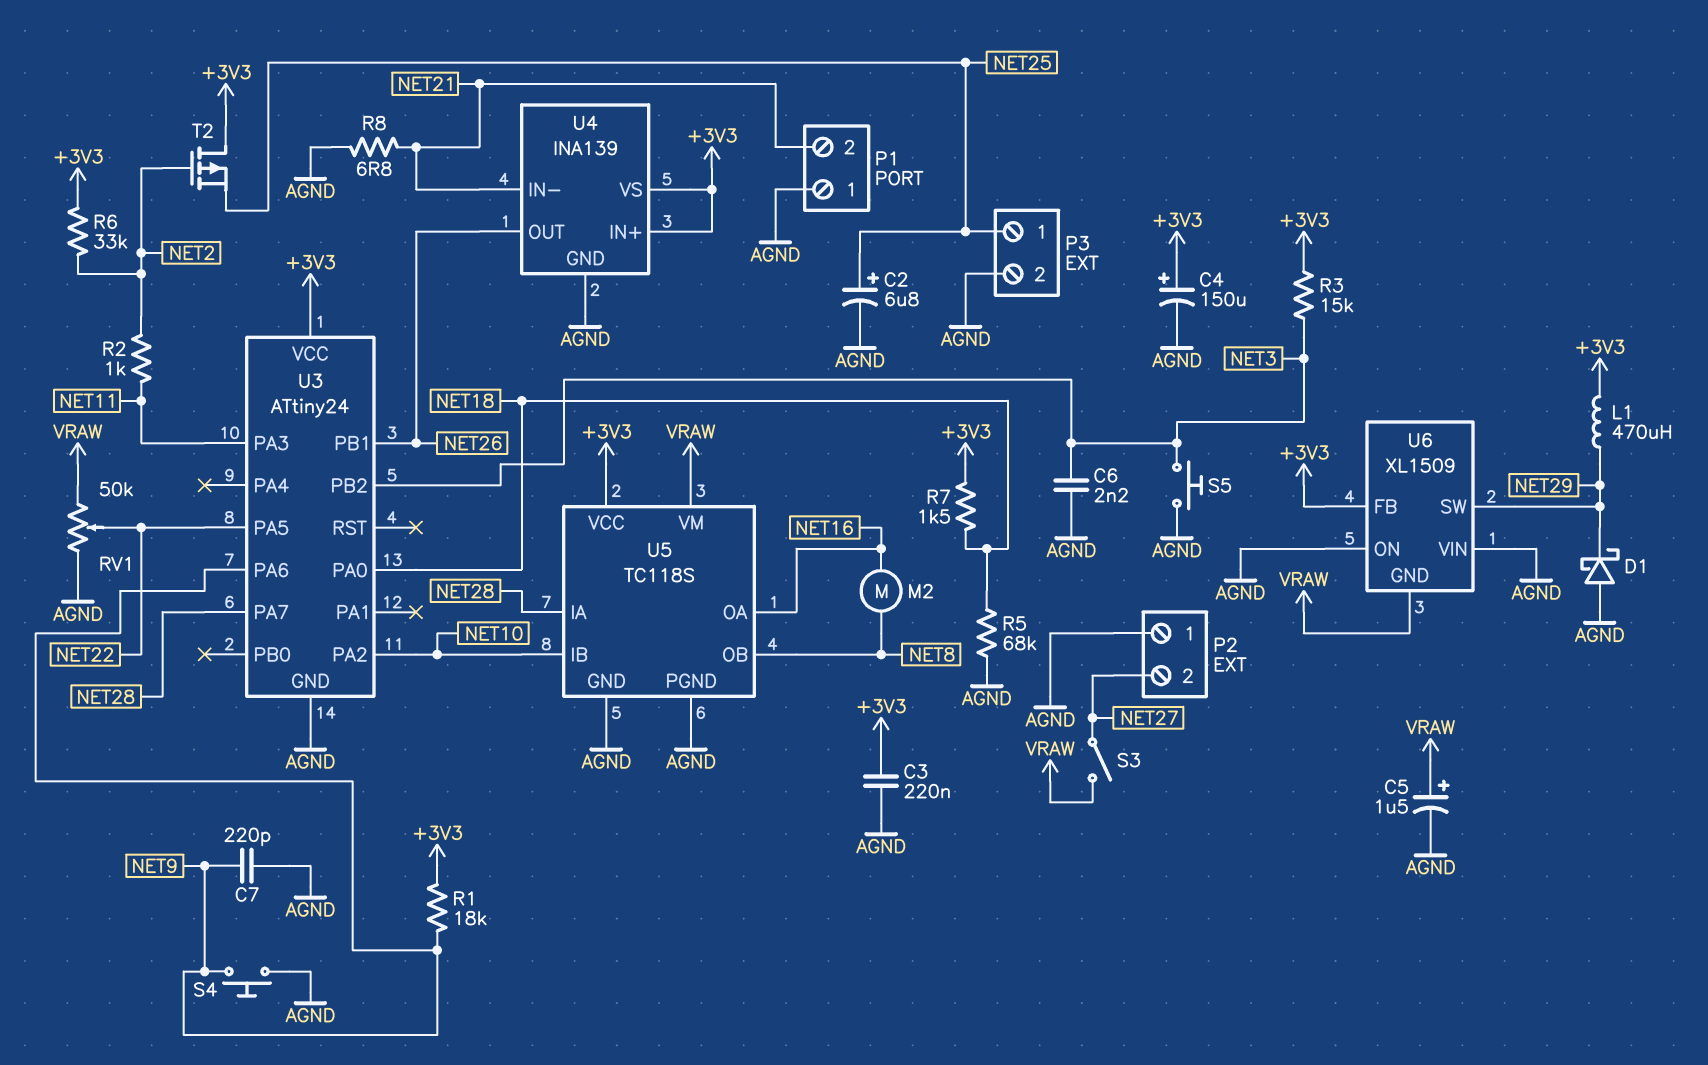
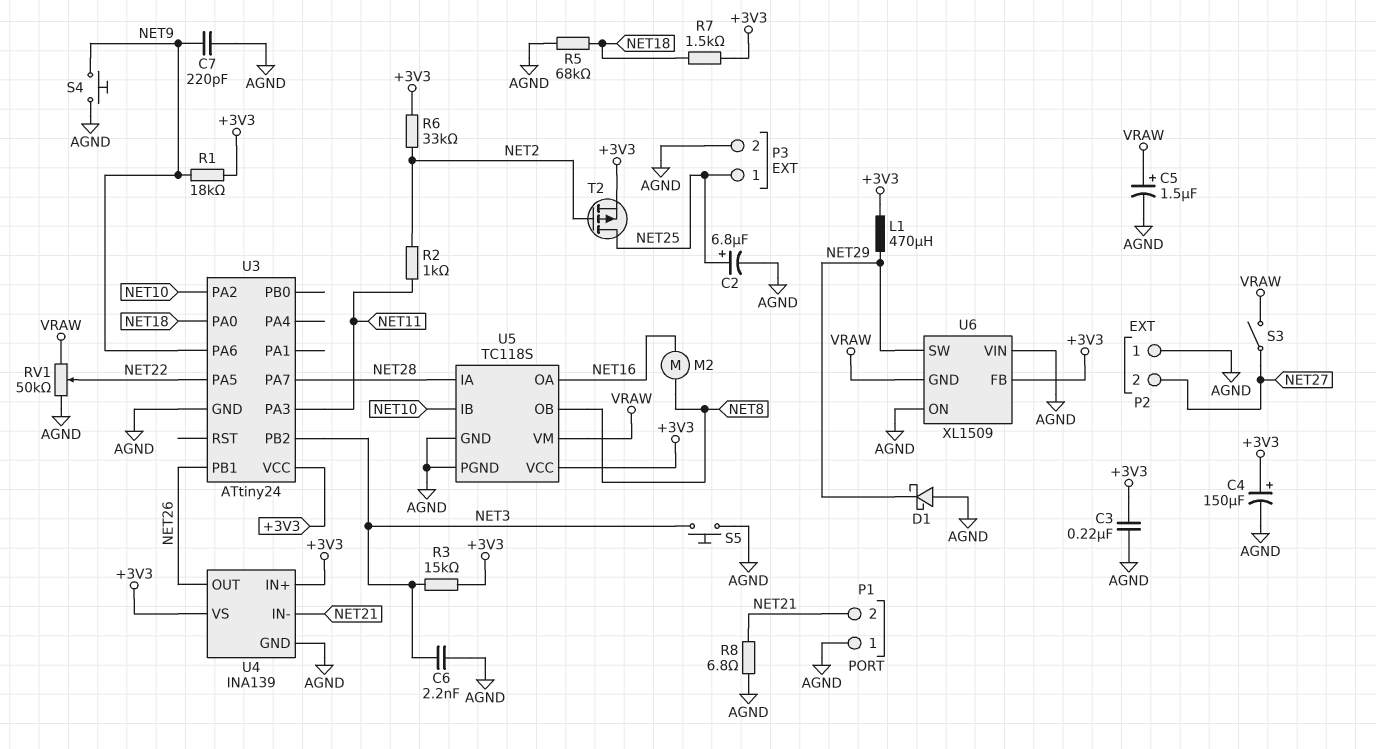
T2: PMOS (G NET2, D +3V3, S NET25) -> PMOS (G NET2, D NET25, S +3V3)

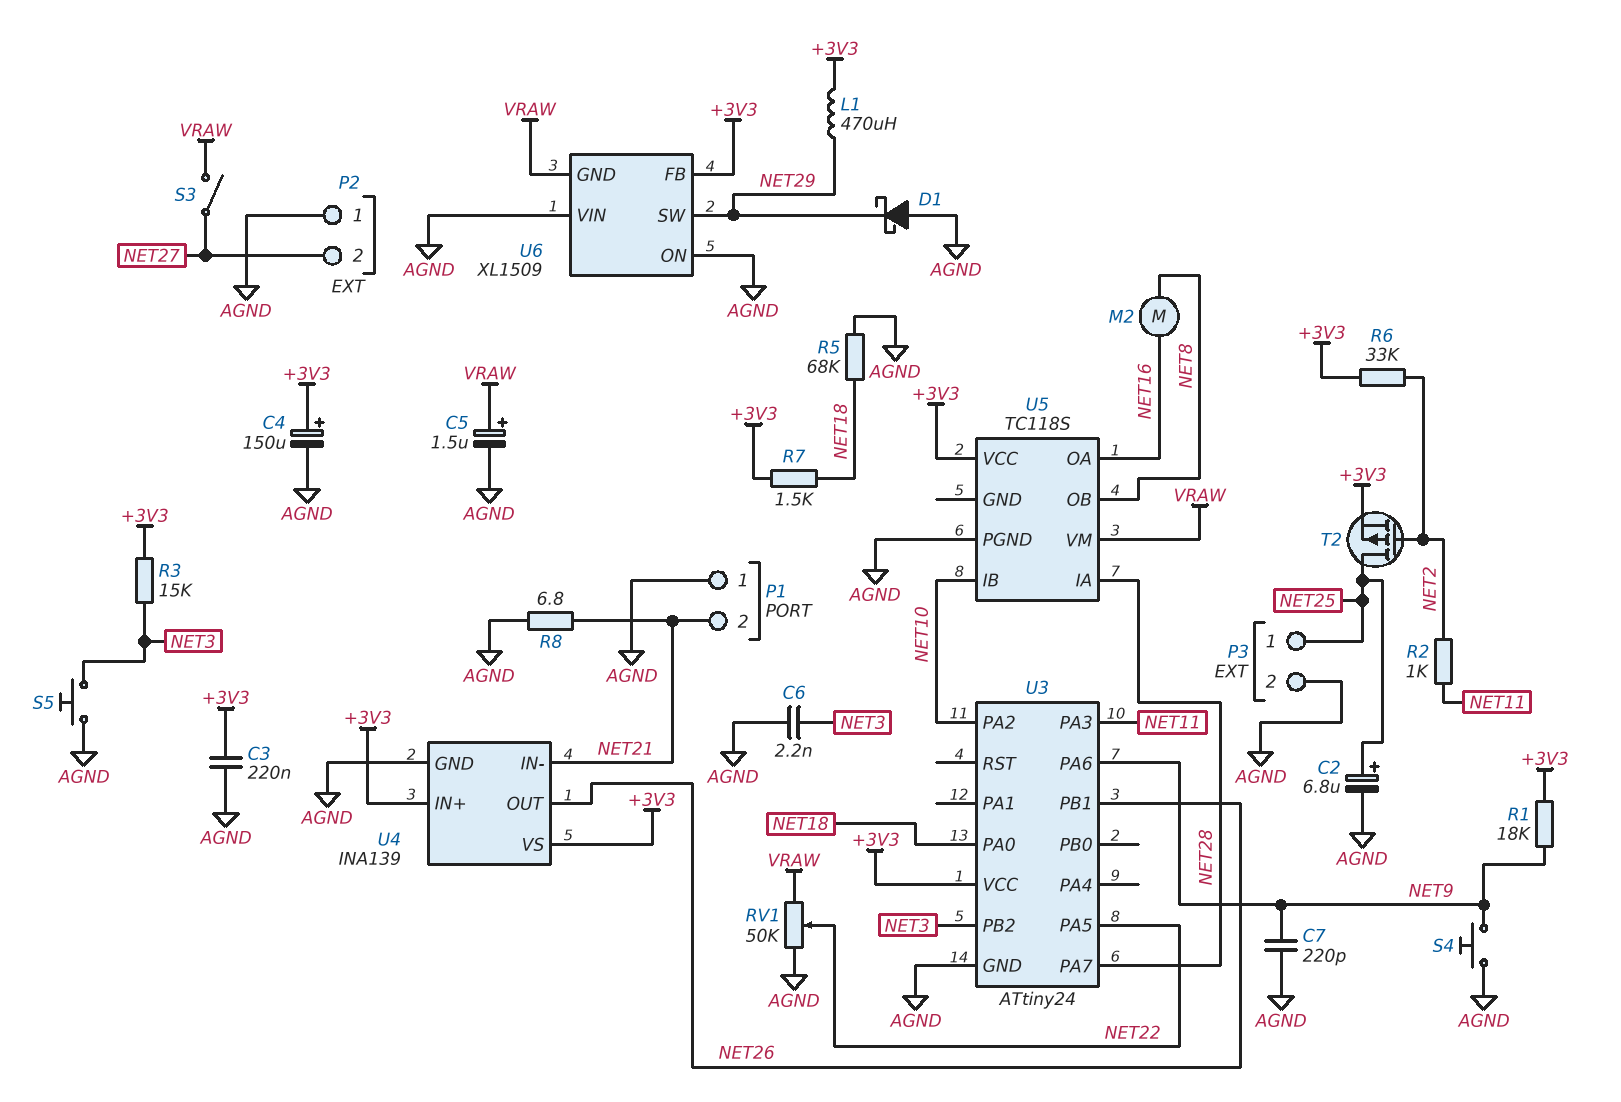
U5 pin GND: AGND -> none

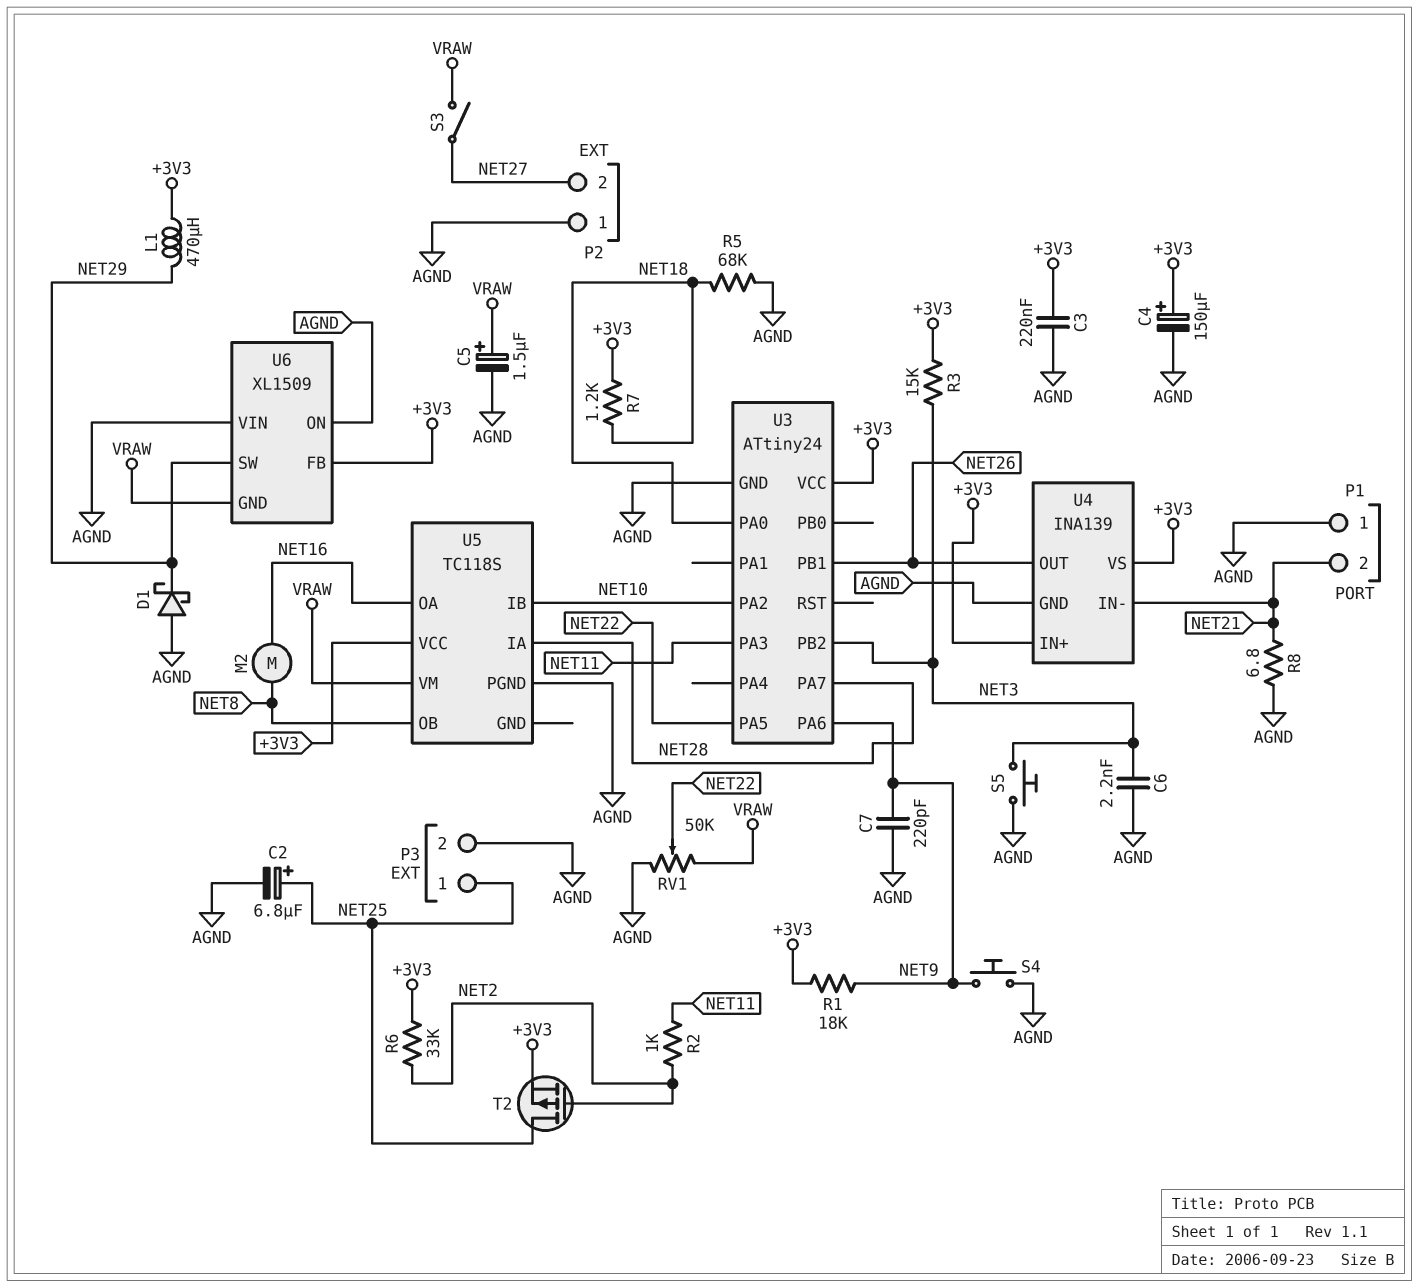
R7: 1.5k (+3V3, NET18) -> 1.2k (+3V3, NET18)

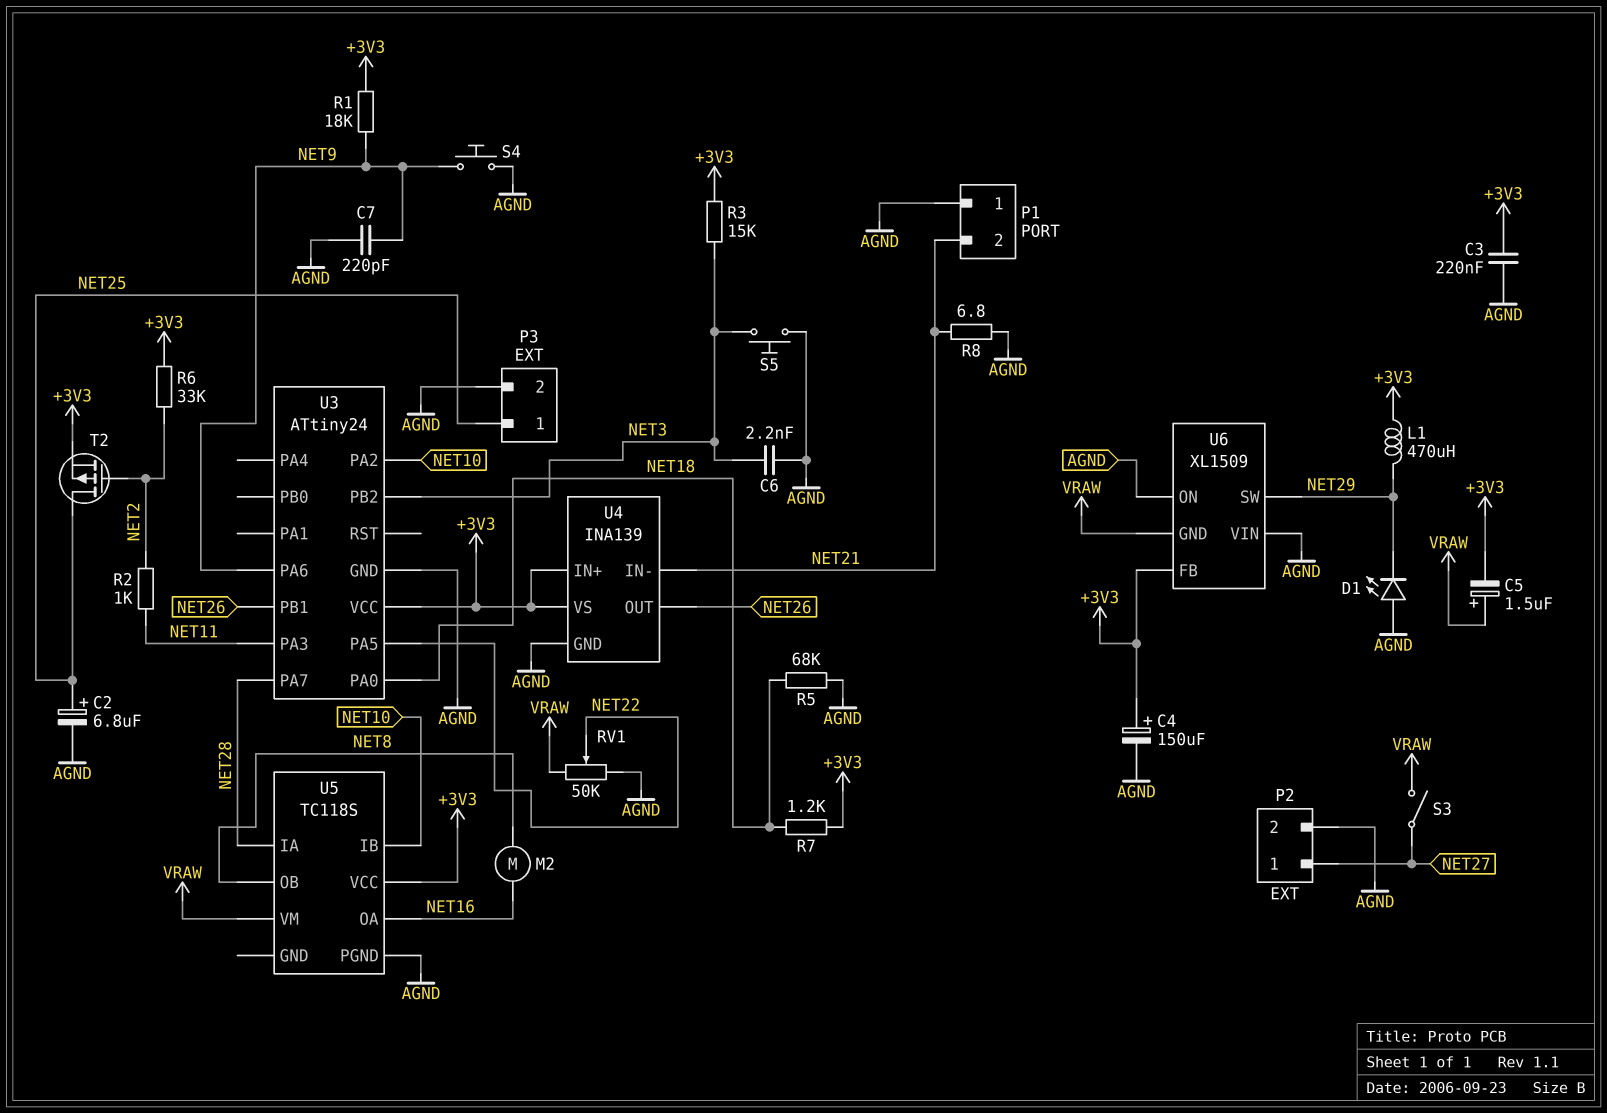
C5: 1.5uF (plus VRAW, minus AGND) -> 1.5uF (plus VRAW, minus +3V3)
D1: schottky (A AGND, K NET29) -> LED (A AGND, K NET29)
P2 pin 1: AGND -> NET27
P2 pin 2: NET27 -> AGND

